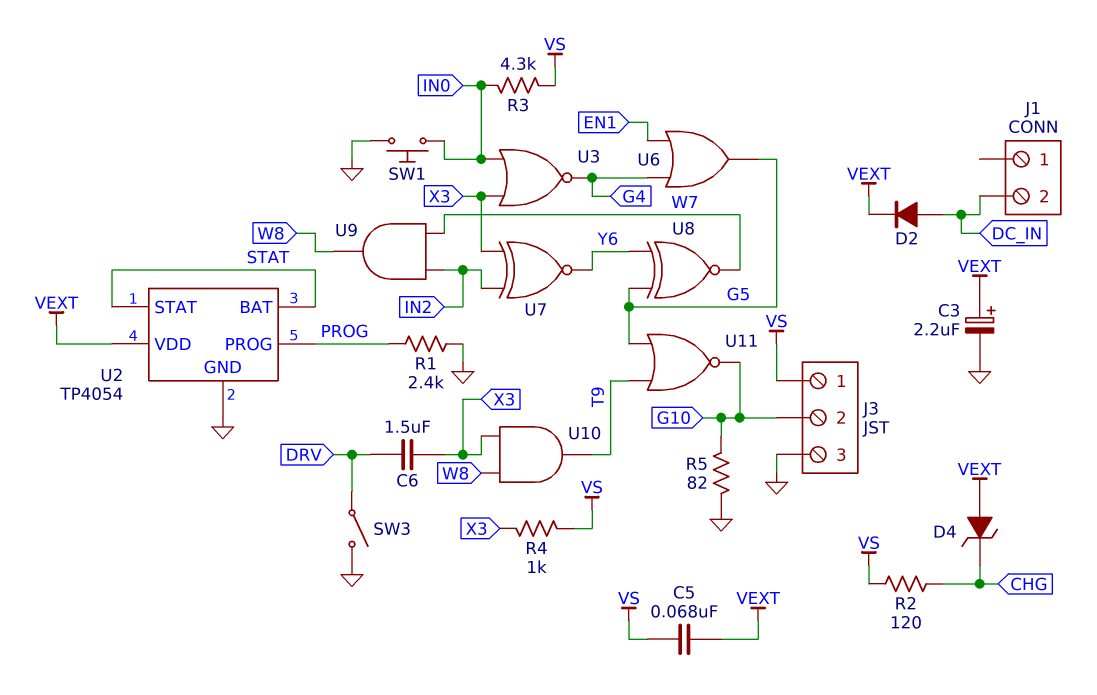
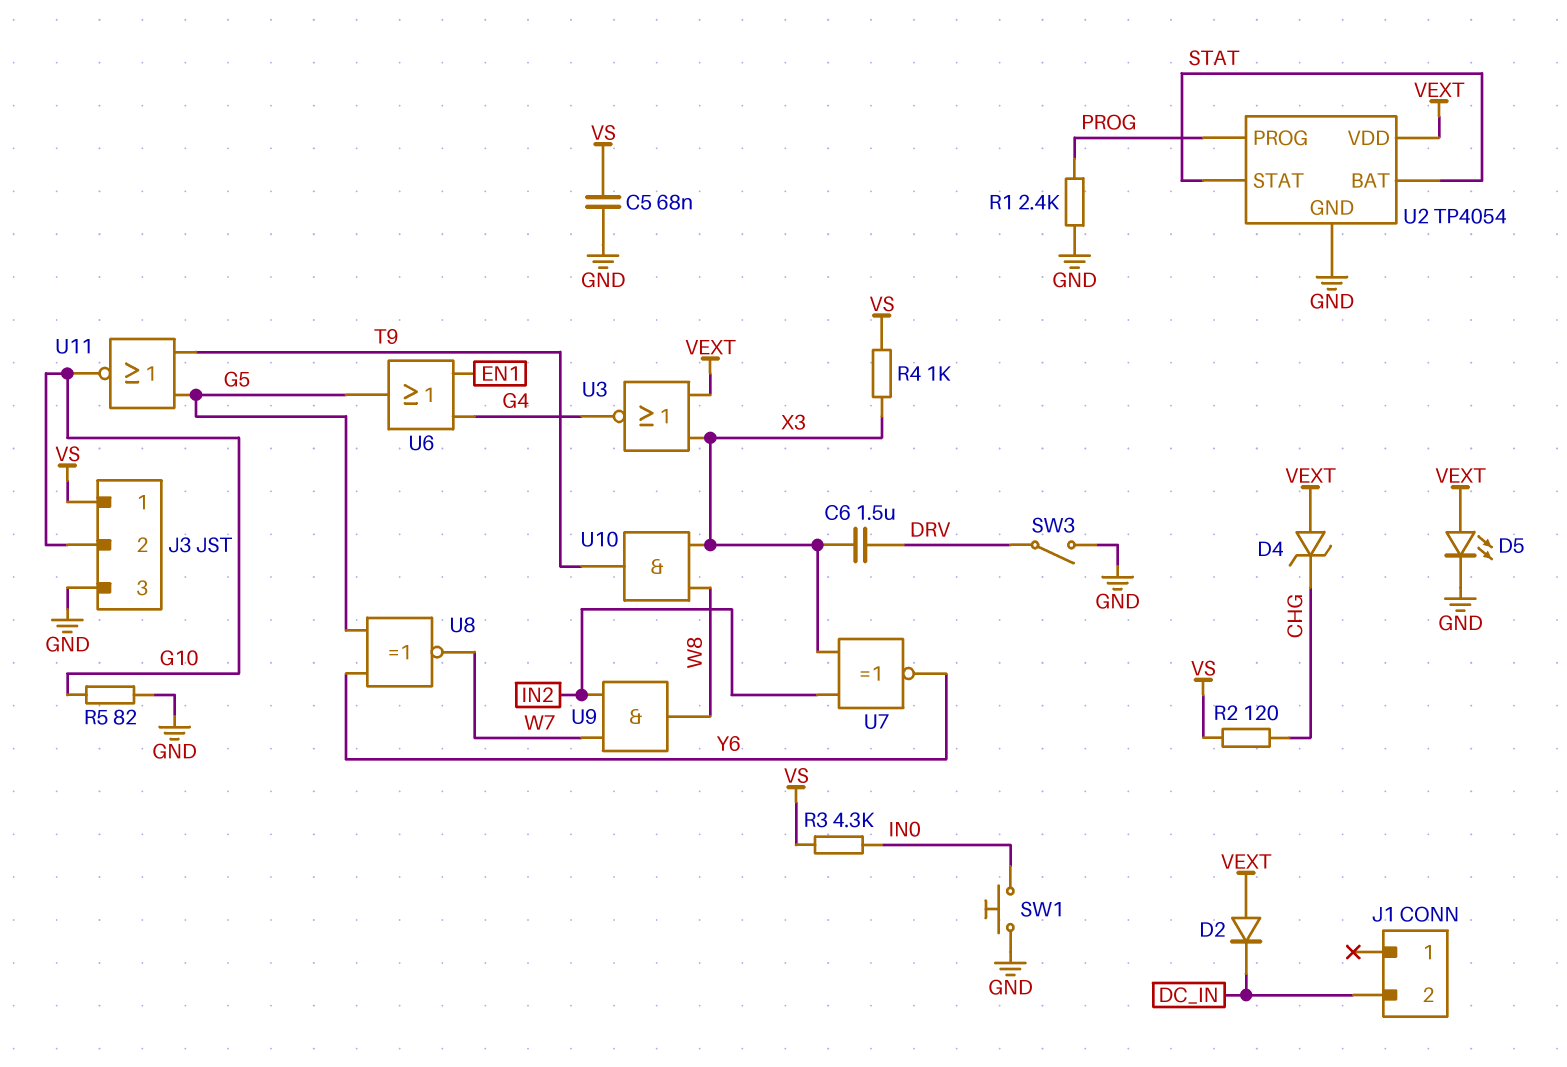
C3: 2.2uF (plus VEXT, minus GND) -> none
C5: 68nF (VEXT, VS) -> 68nF (GND, VS)
D2: diode (A DC_IN, K VEXT) -> diode (A VEXT, K DC_IN)
D5: none -> LED (A VEXT, K GND)
U3: NOR (in IN0, in X3, out G4) -> NOR (in VEXT, in X3, out G4)

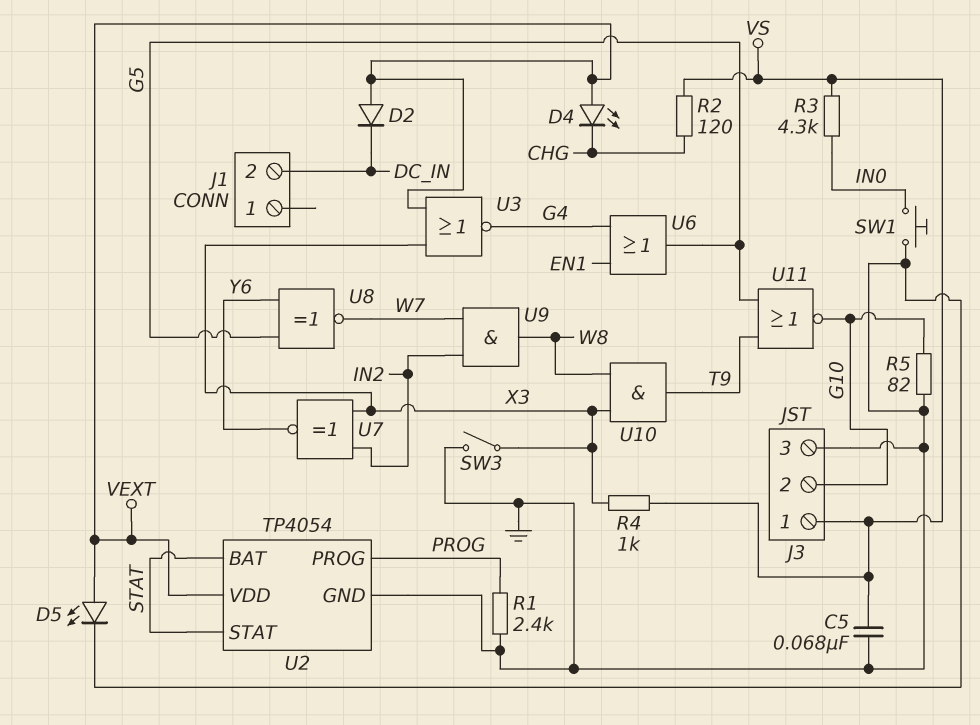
C6: 1.5uF (DRV, X3) -> none
D4: zener (A VEXT, K CHG) -> LED (A VEXT, K CHG)
SW3: switch (DRV, GND) -> switch (GND, X3)

